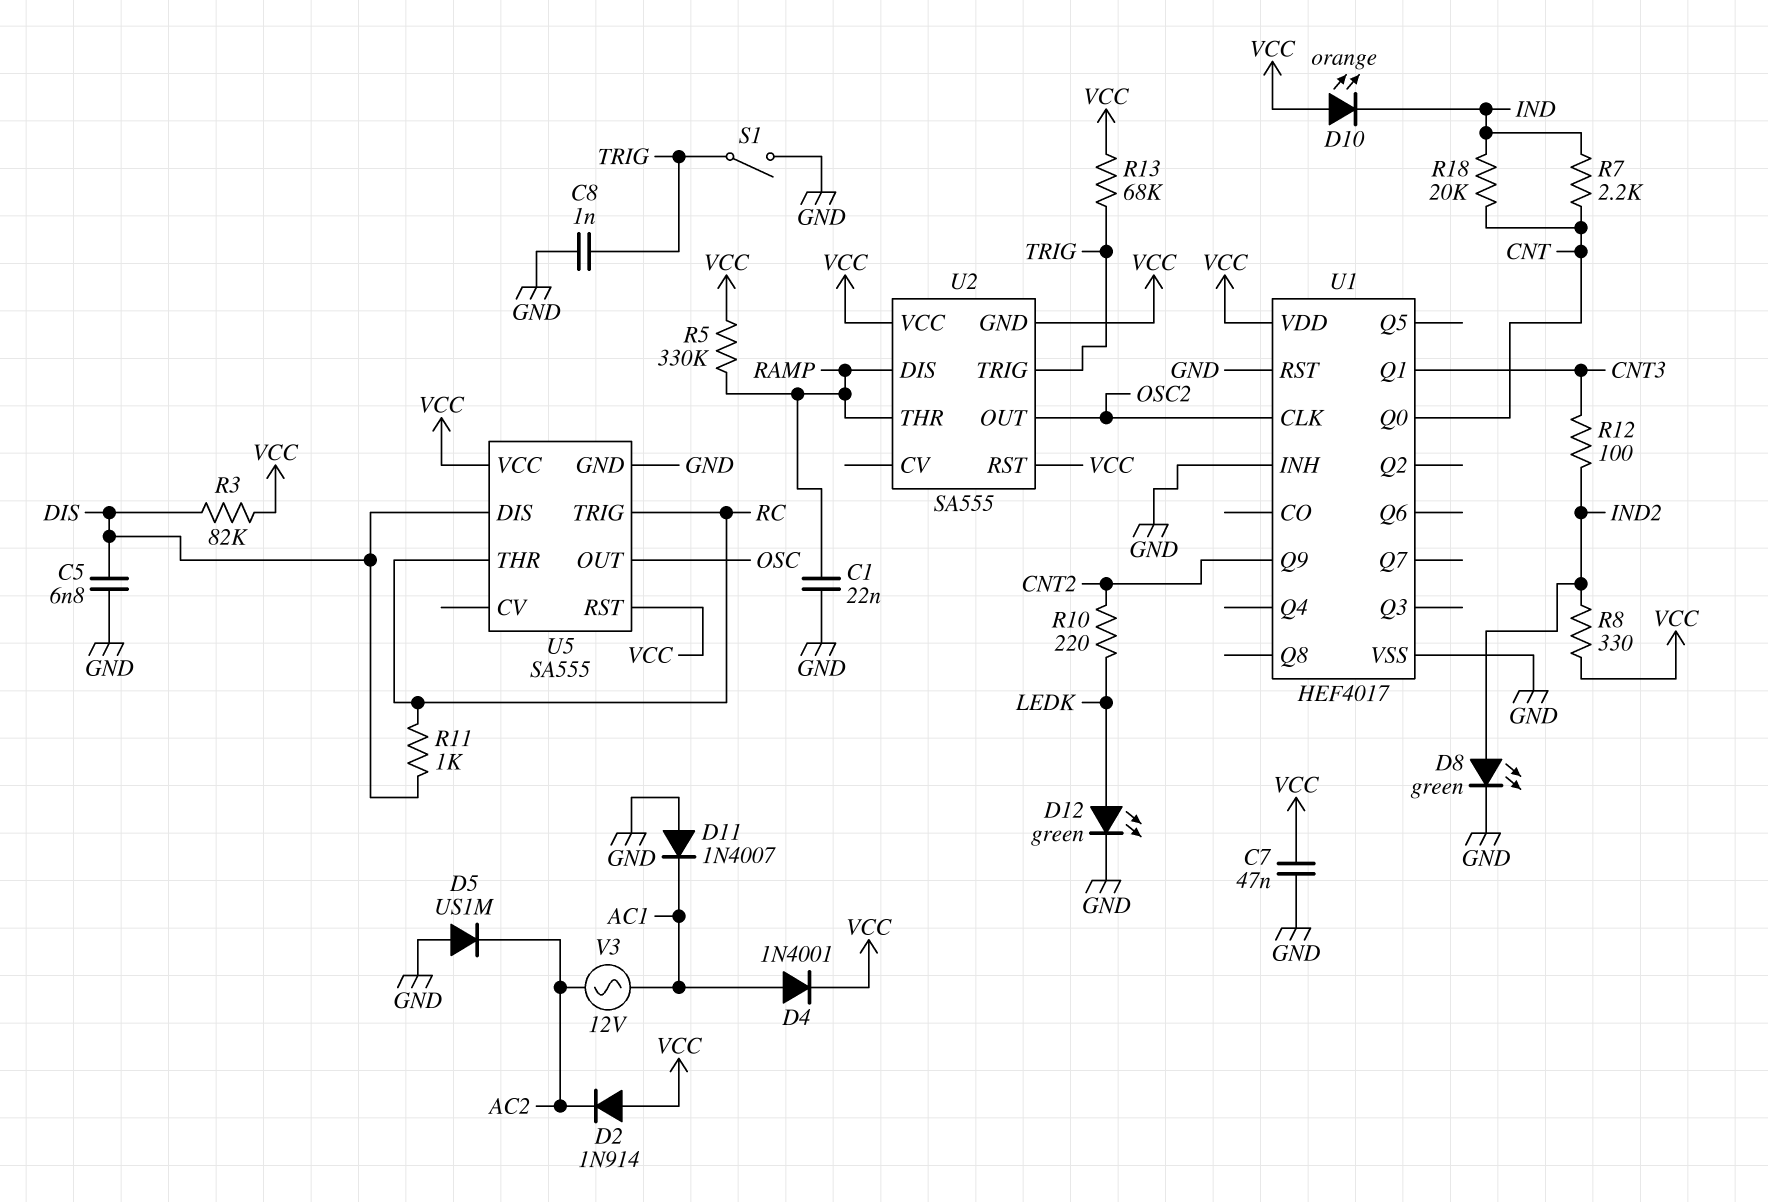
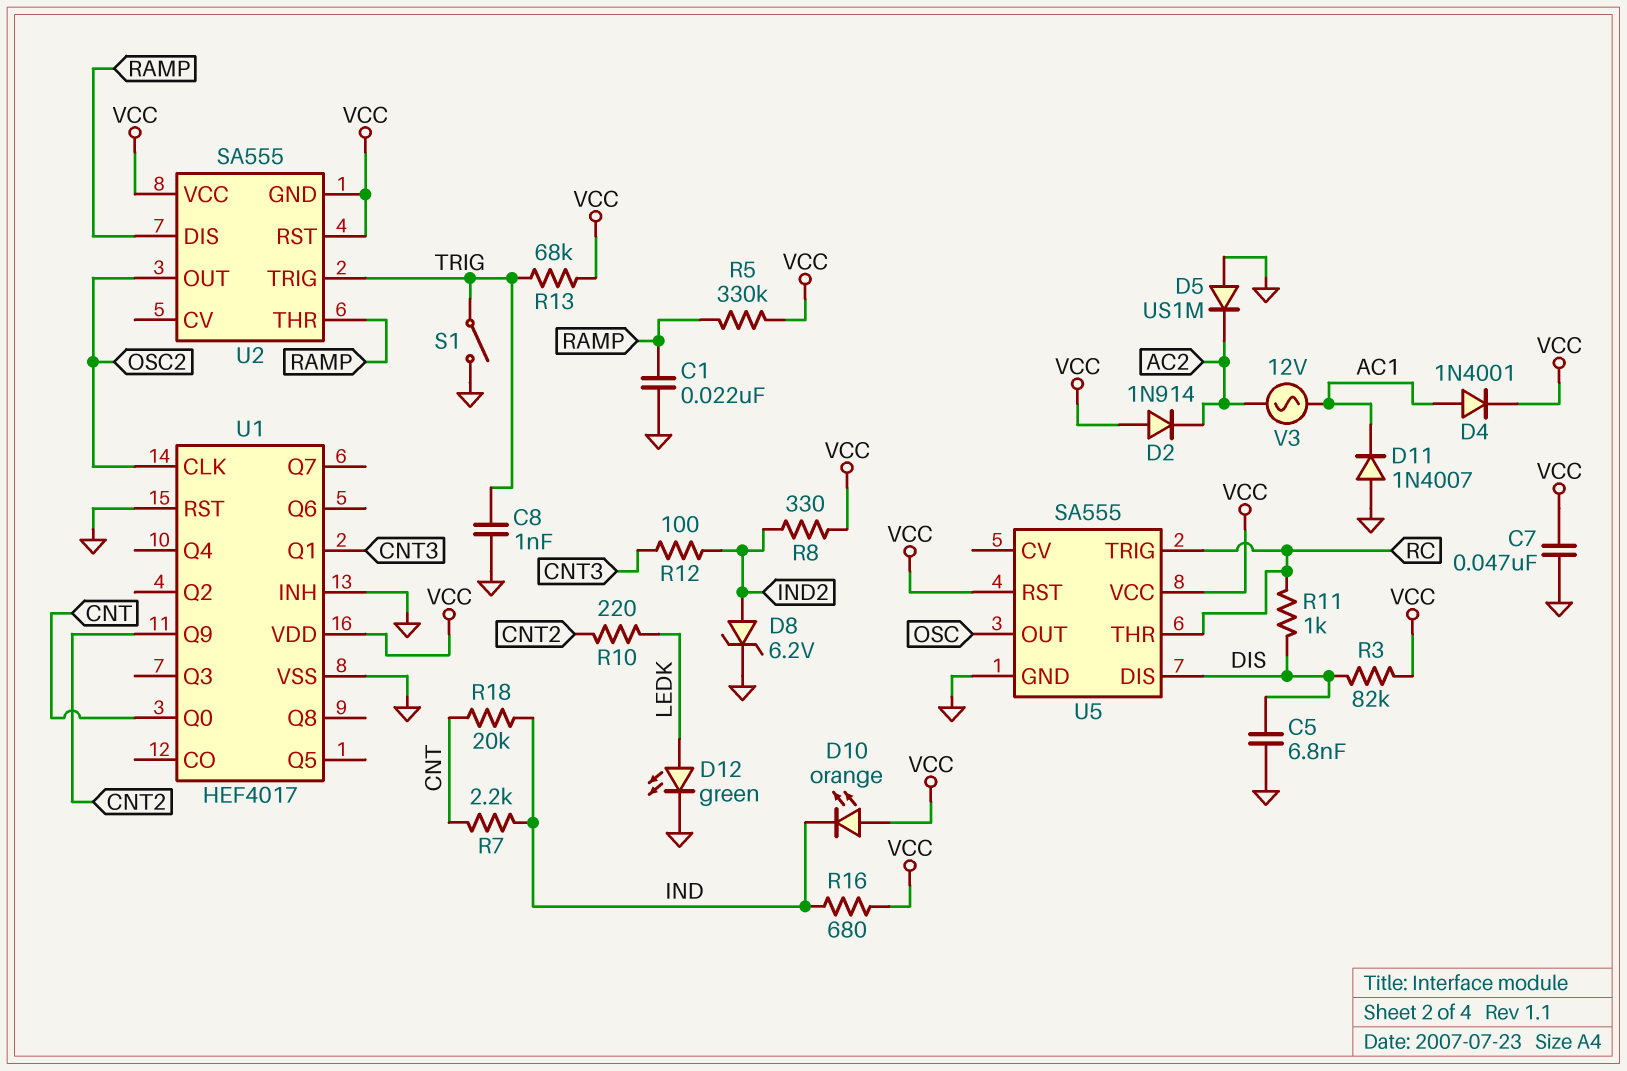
D8: LED green (A IND2, K GND) -> zener 6.2V (A IND2, K GND)
R16: none -> 680 (IND, VCC)

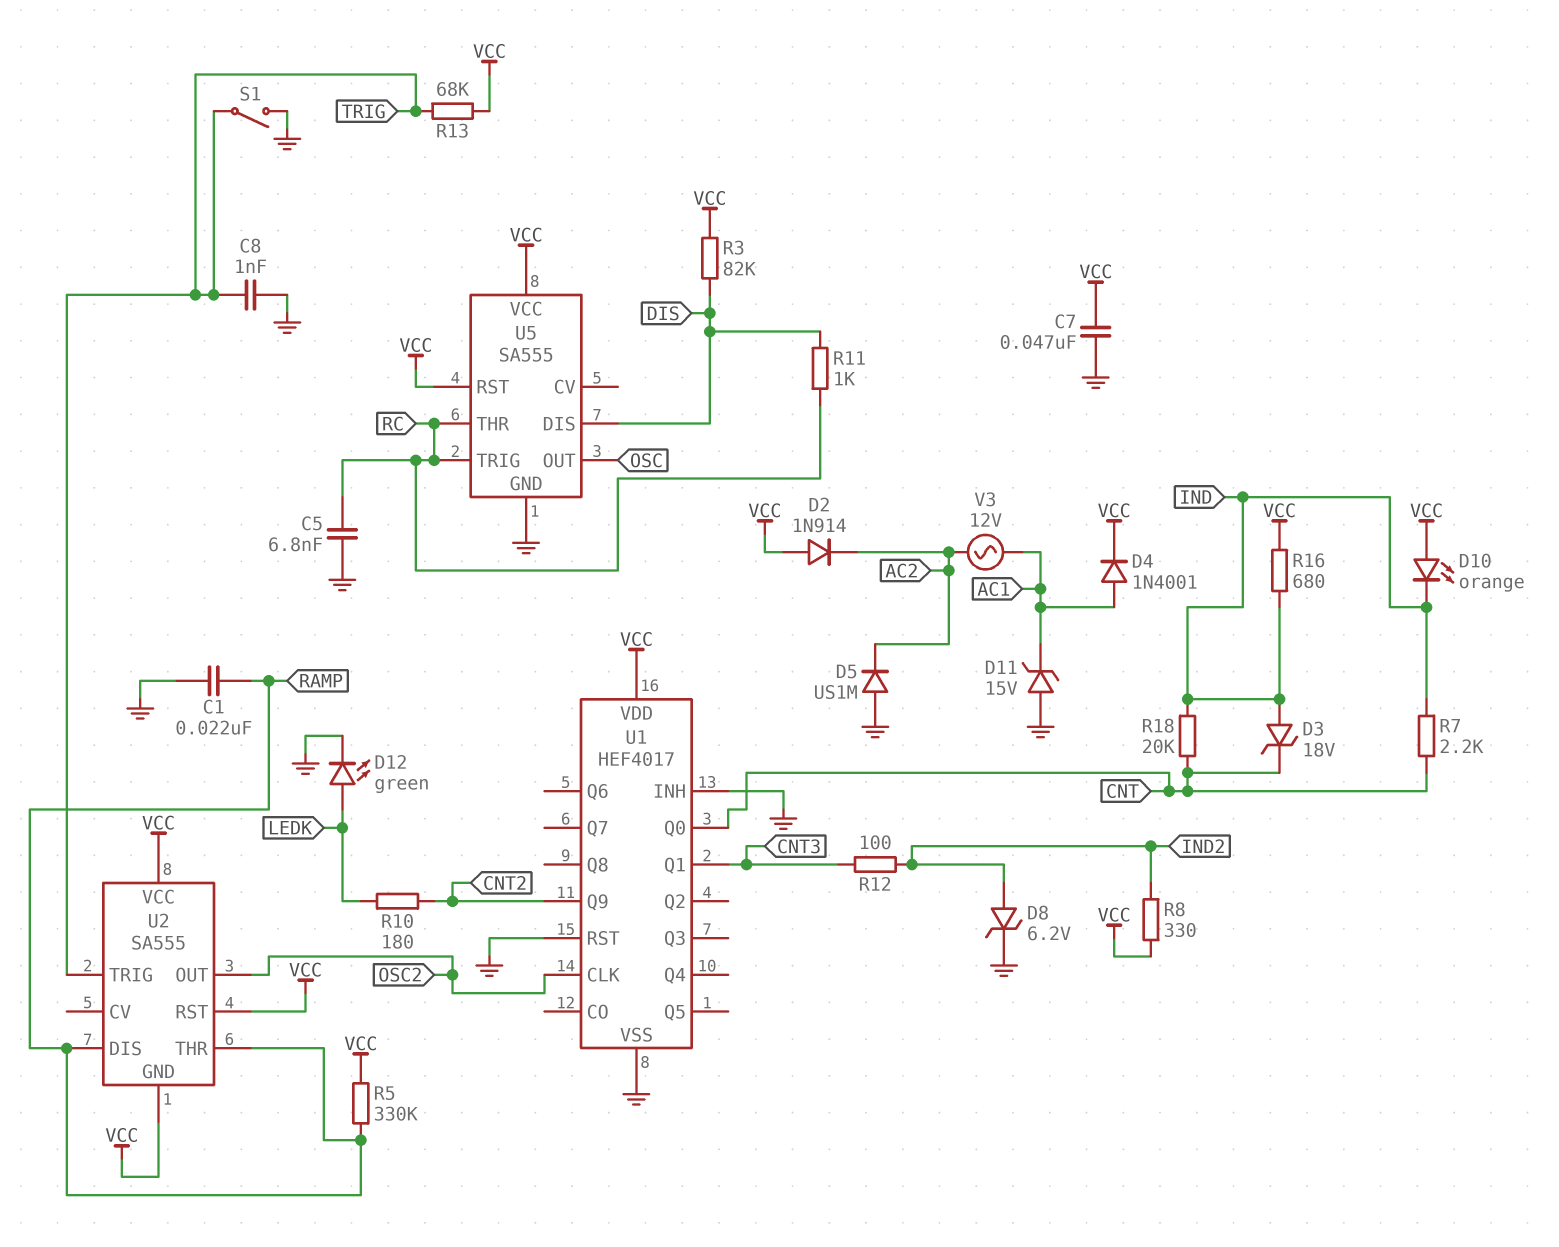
C5: 6.8nF (DIS, GND) -> 6.8nF (GND, RC)
D3: none -> zener 18V (A IND, K CNT)
D11: diode 1N4007 (A GND, K AC1) -> zener 15V (A GND, K AC1)
R10: 220 (CNT2, LEDK) -> 180 (CNT2, LEDK)

